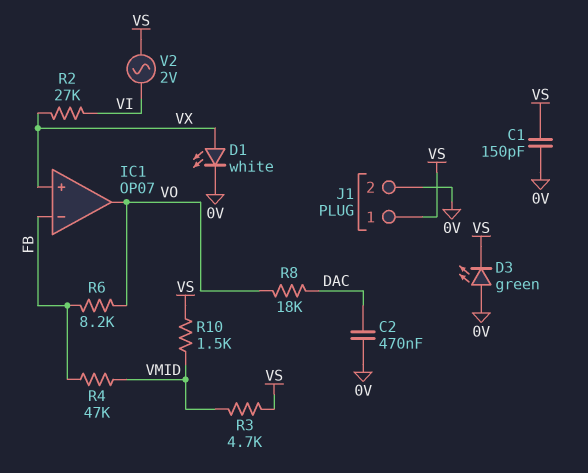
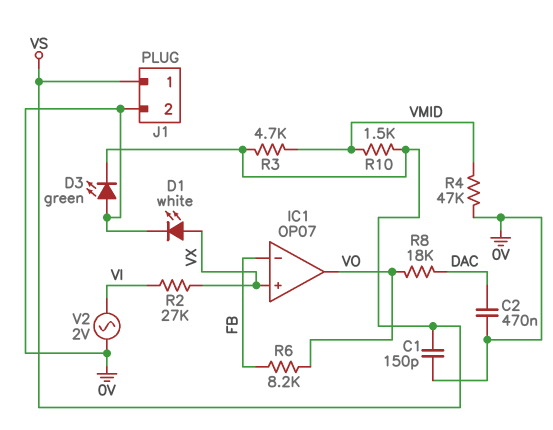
R4: 47k (FB, VMID) -> 47k (0V, VMID)
V2: AC 2V (VI, VS) -> AC 2V (0V, VI)

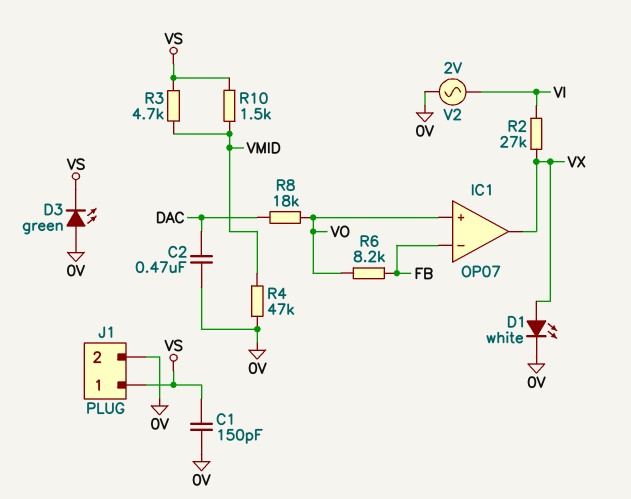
IC1 pin in+: VX -> VO
IC1 pin out: VO -> VX

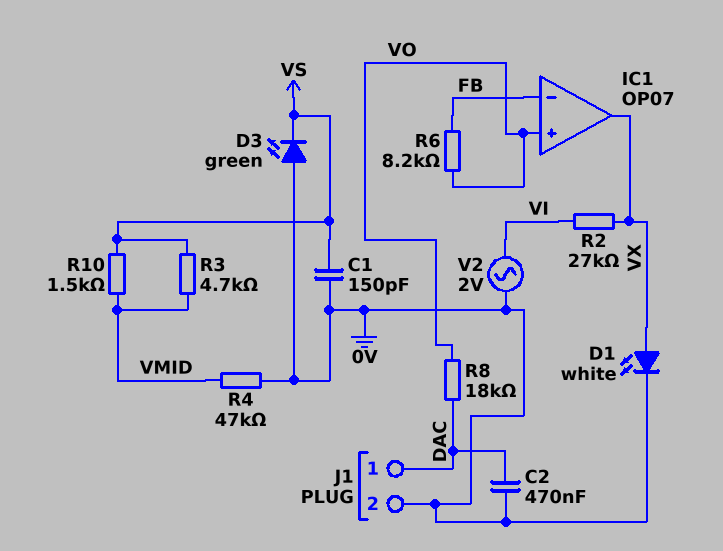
J1 pin 1: VS -> DAC

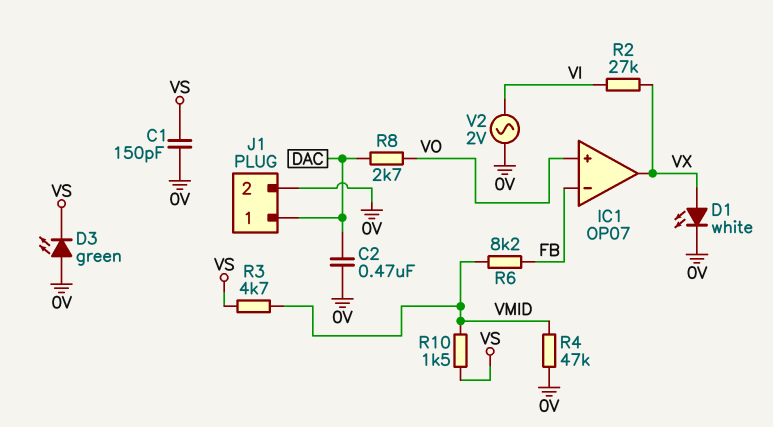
R6: 8.2k (FB, VO) -> 8.2k (FB, VMID)
R8: 18k (DAC, VO) -> 2.7k (DAC, VO)

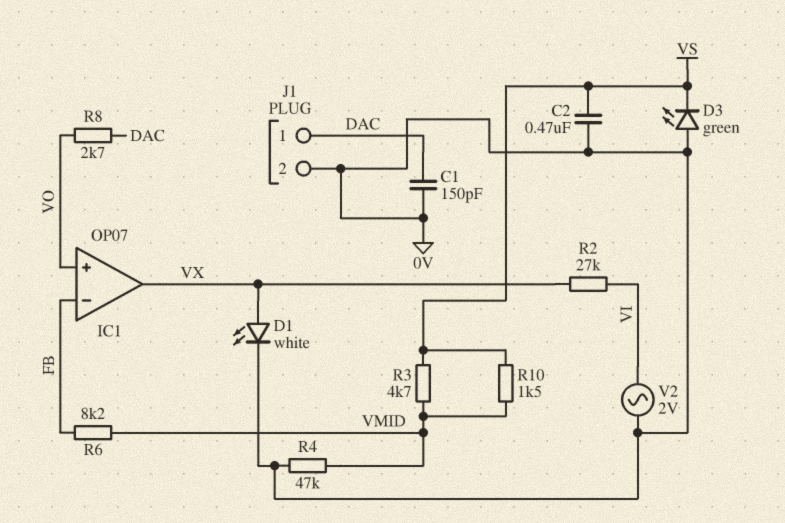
C1: 150pF (0V, VS) -> 150pF (0V, DAC)
C2: 470nF (0V, DAC) -> 470nF (0V, VS)

